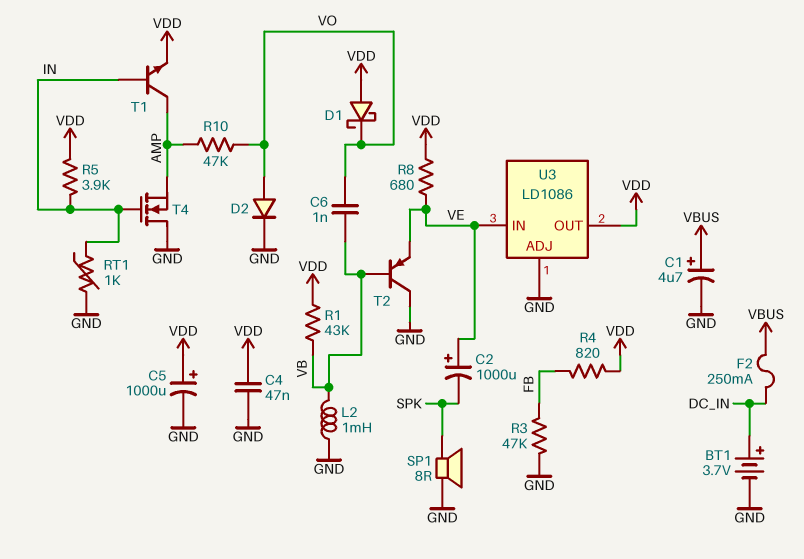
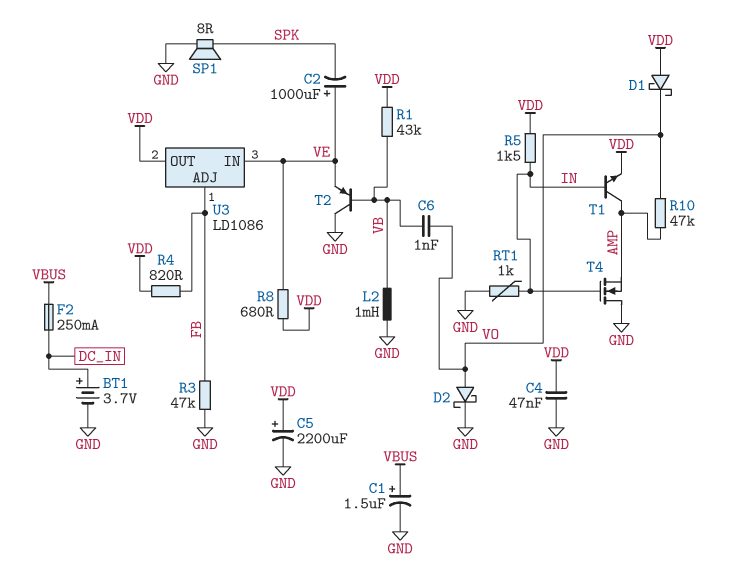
C1: 4.7uF (plus VBUS, minus GND) -> 1.5uF (plus VBUS, minus GND)
C5: 1000uF (plus VDD, minus GND) -> 2200uF (plus VDD, minus GND)
D2: diode (A VO, K GND) -> schottky (A VO, K GND)
R5: 3.9k (IN, VDD) -> 1.5k (IN, VDD)
U3 pin ADJ: GND -> FB

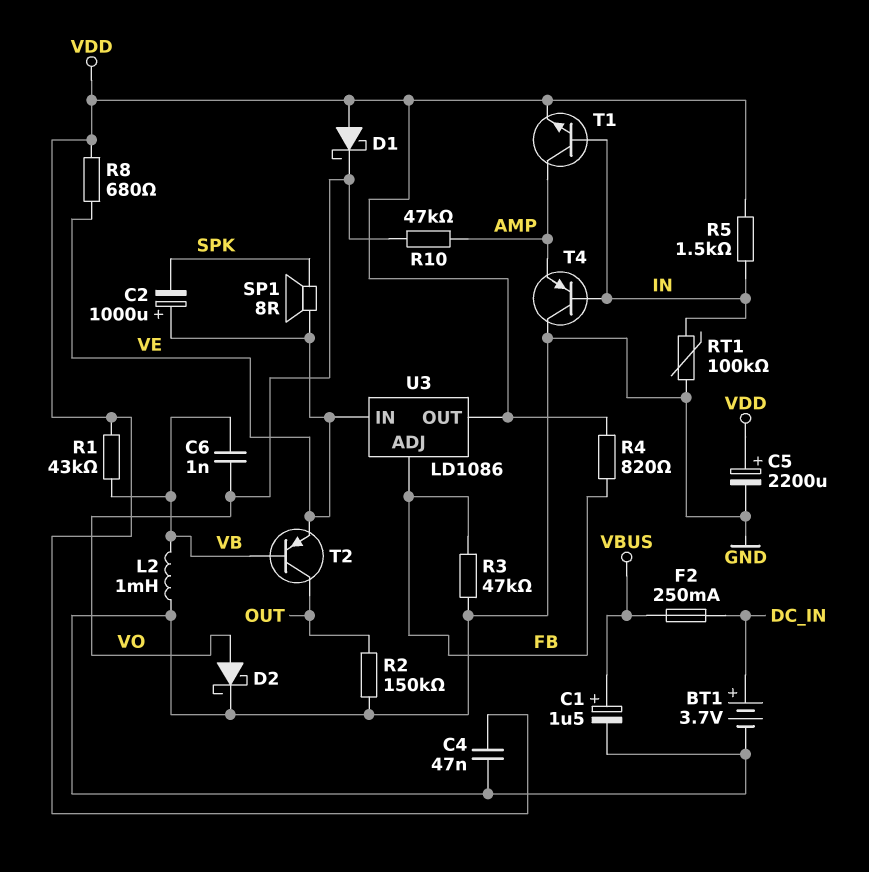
R2: none -> 150k (GND, OUT)
RT1: 1k (GND, IN) -> 100k (GND, IN)
SP1: speaker 8R (GND, SPK) -> speaker 8R (SPK, VE)
T2: PNP (B VB, C GND, E VE) -> PNP (B VB, C OUT, E VE)
T4: NMOS (G IN, D GND, S AMP) -> PNP (B IN, C GND, E AMP)

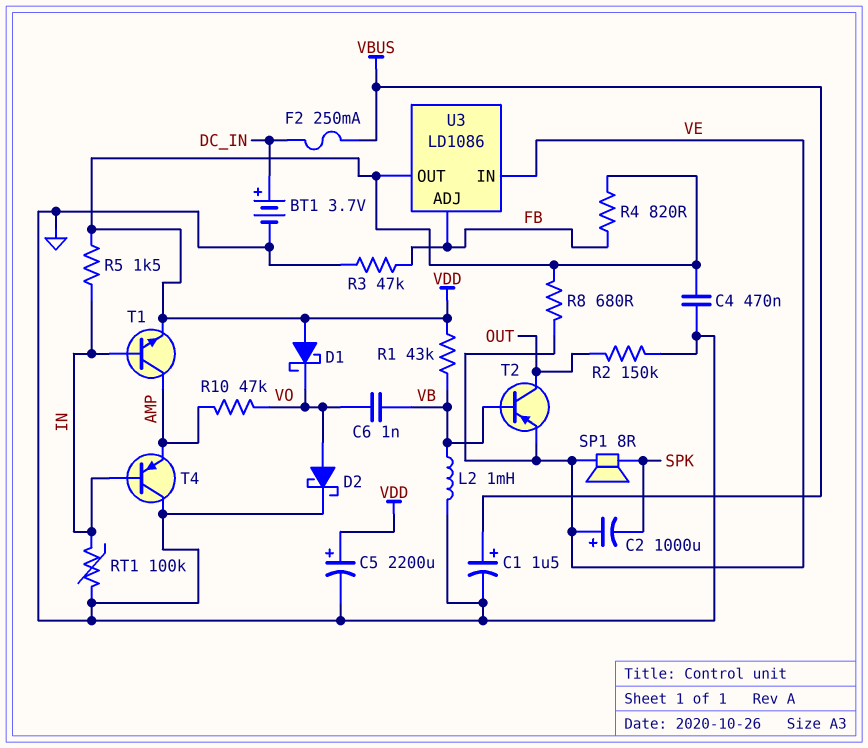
C4: 47nF (GND, VDD) -> 470nF (GND, VDD)

